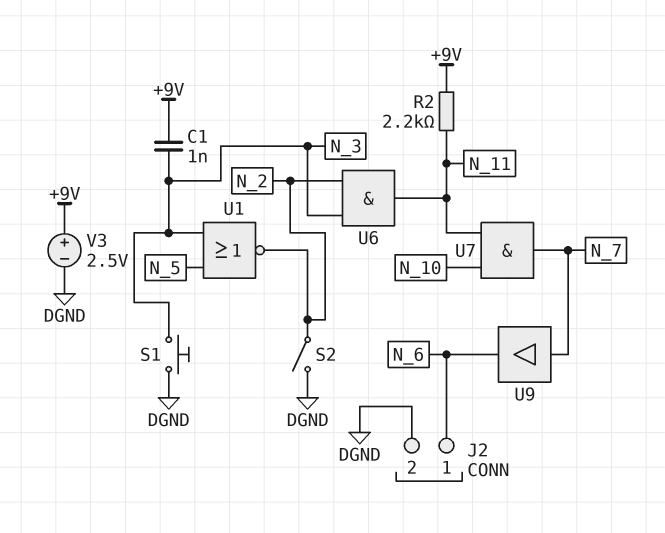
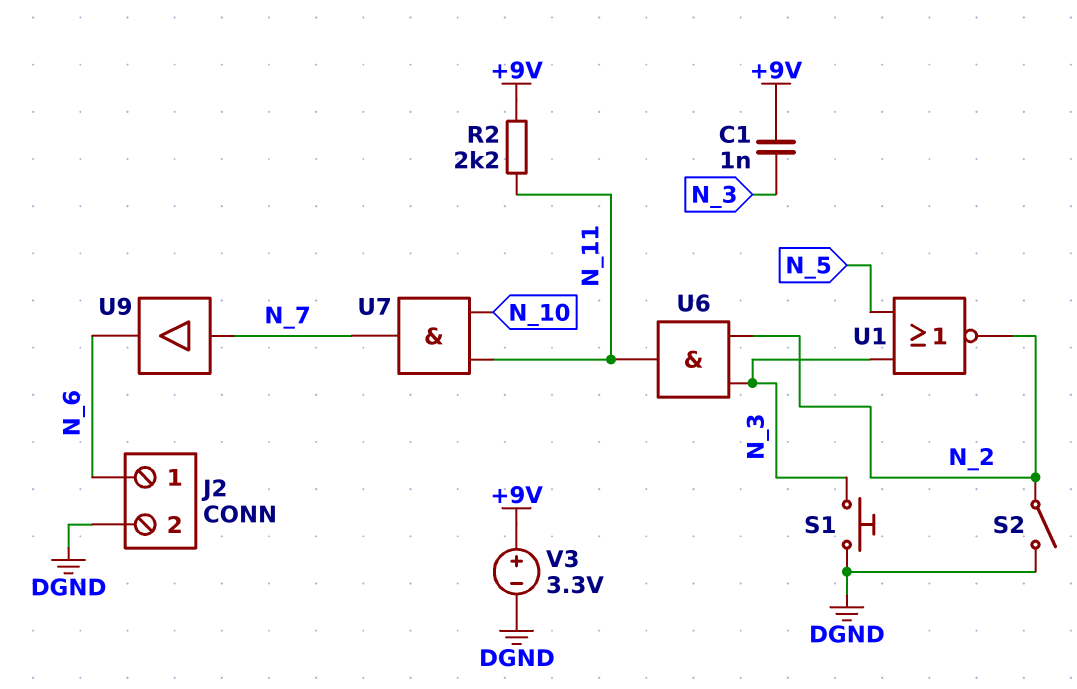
V3: 2.5V (plus +9V, minus DGND) -> 3.3V (plus +9V, minus DGND)

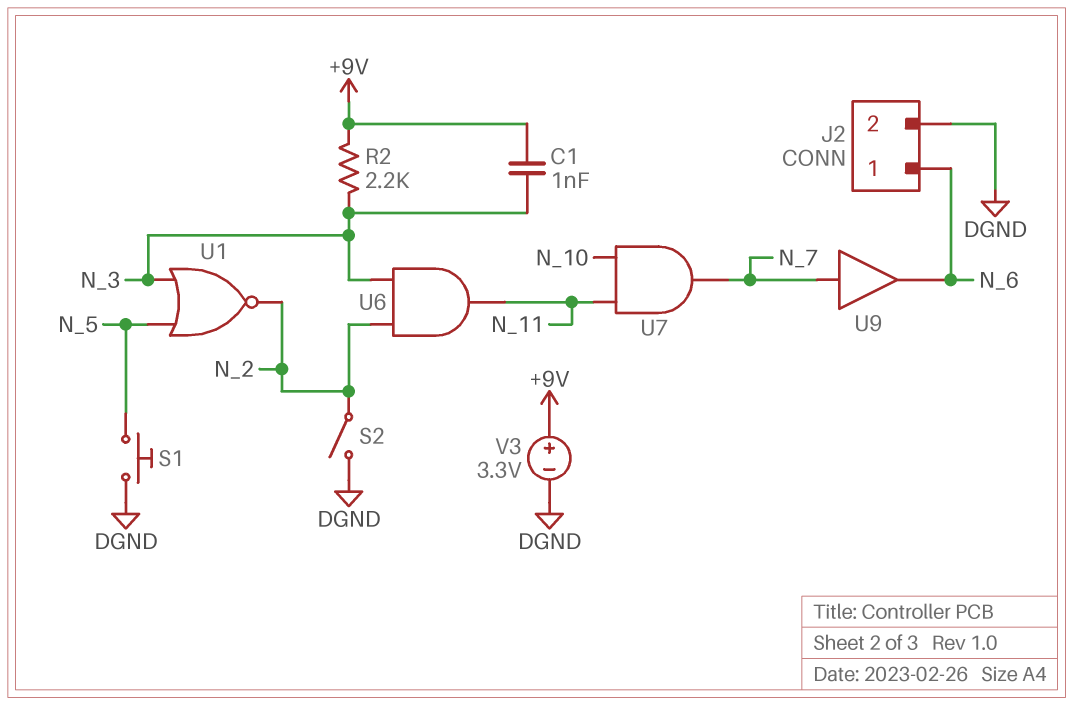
R2: 2.2k (+9V, N_11) -> 2.2k (+9V, N_3)
S1: button (DGND, N_3) -> button (DGND, N_5)

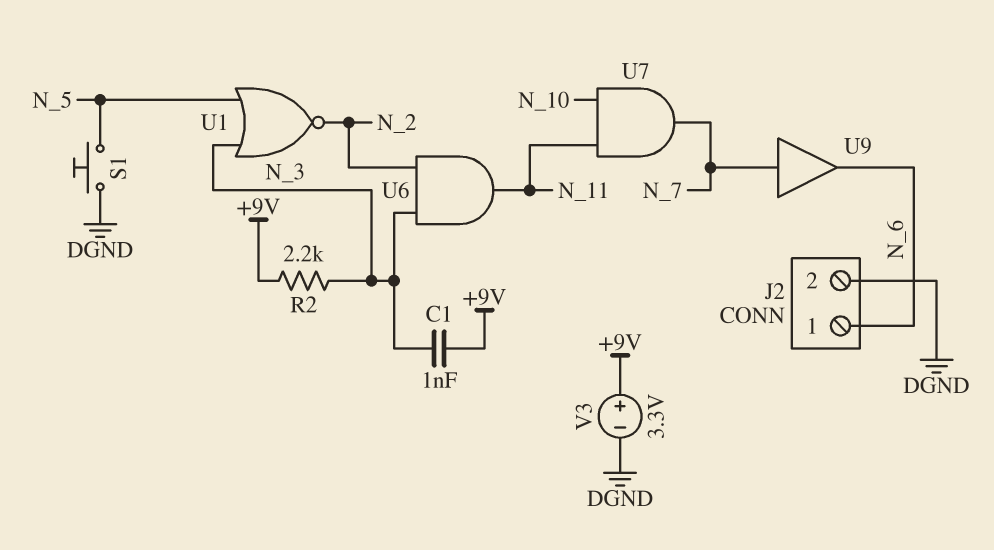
S2: switch (DGND, N_2) -> none

